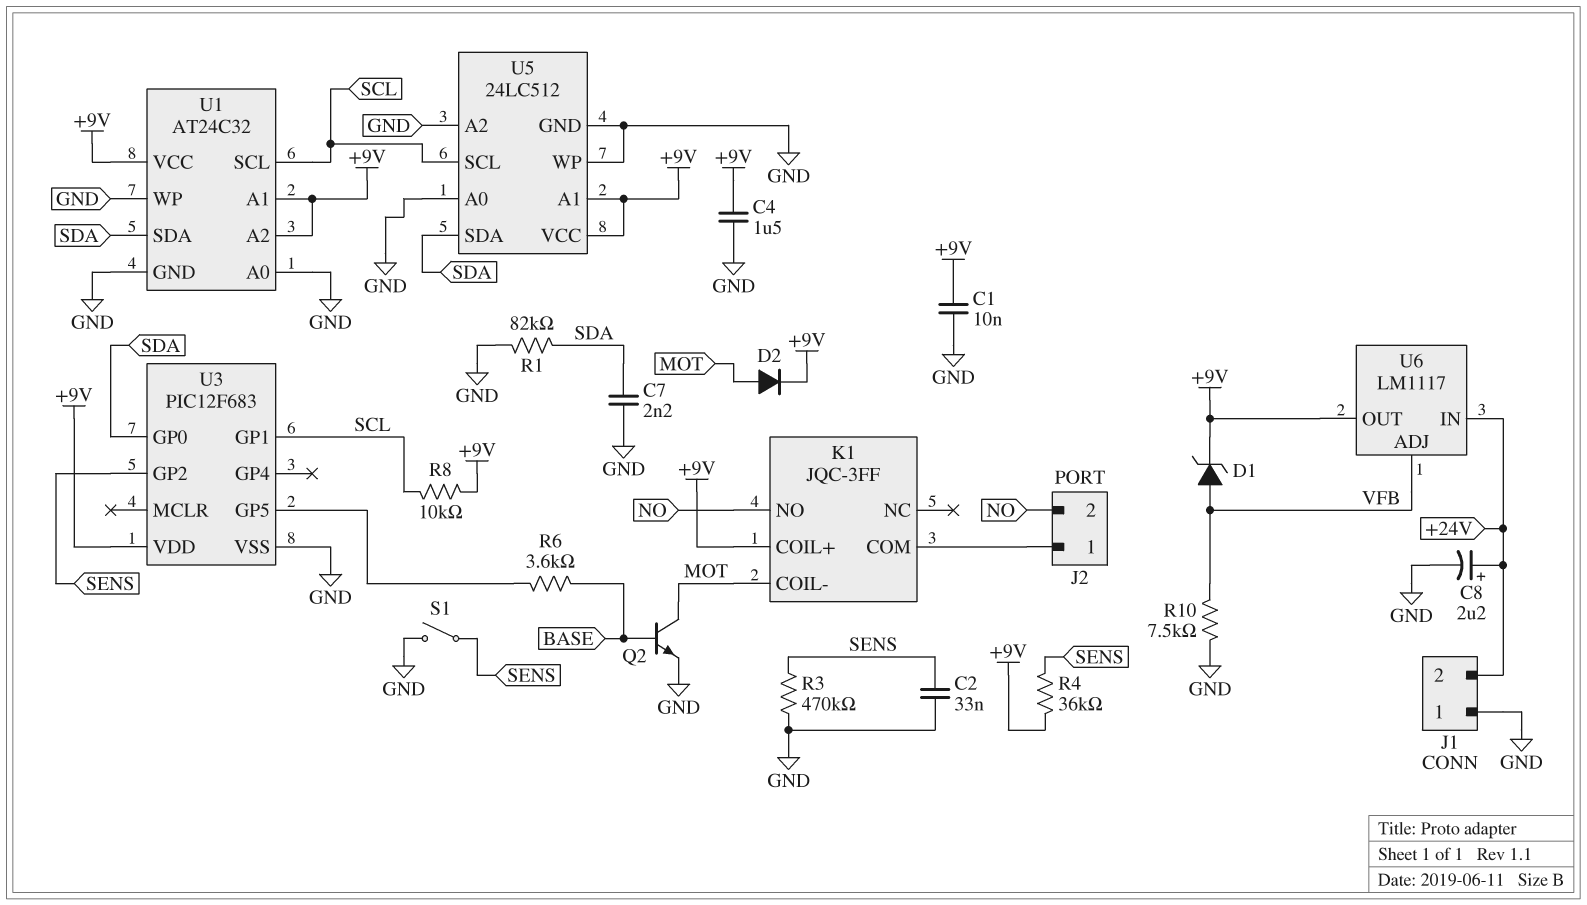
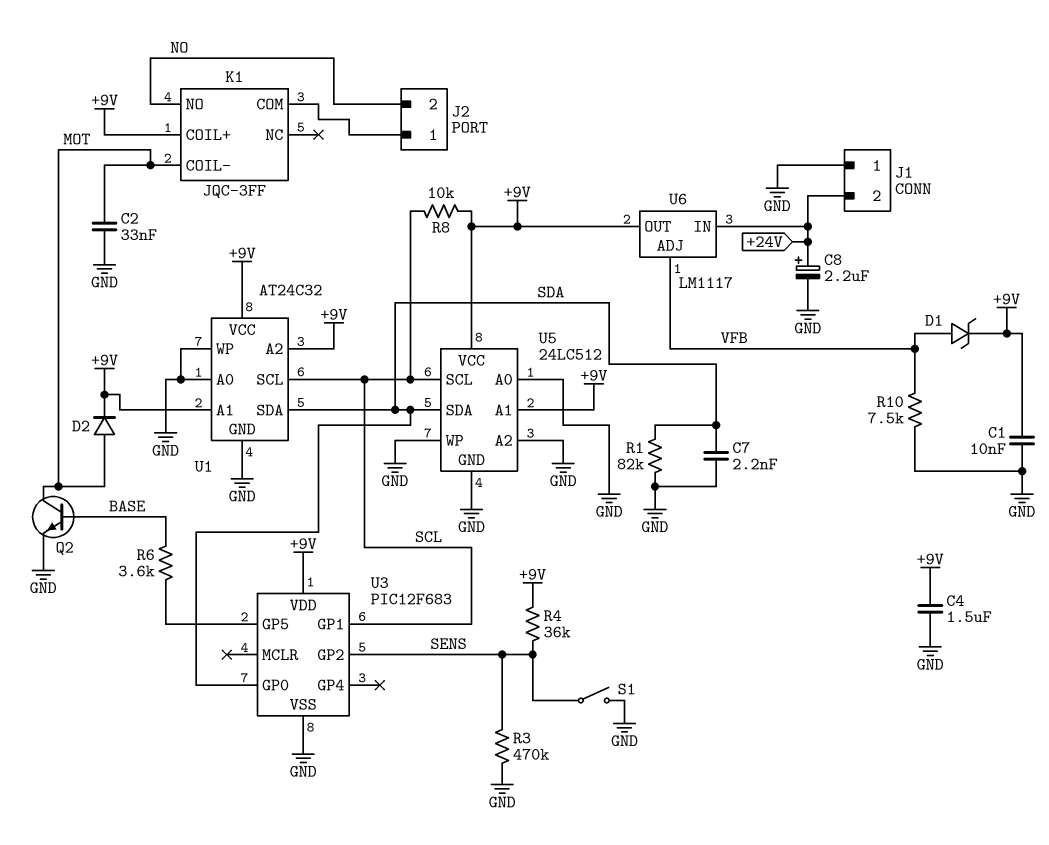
C2: 33nF (GND, SENS) -> 33nF (GND, MOT)

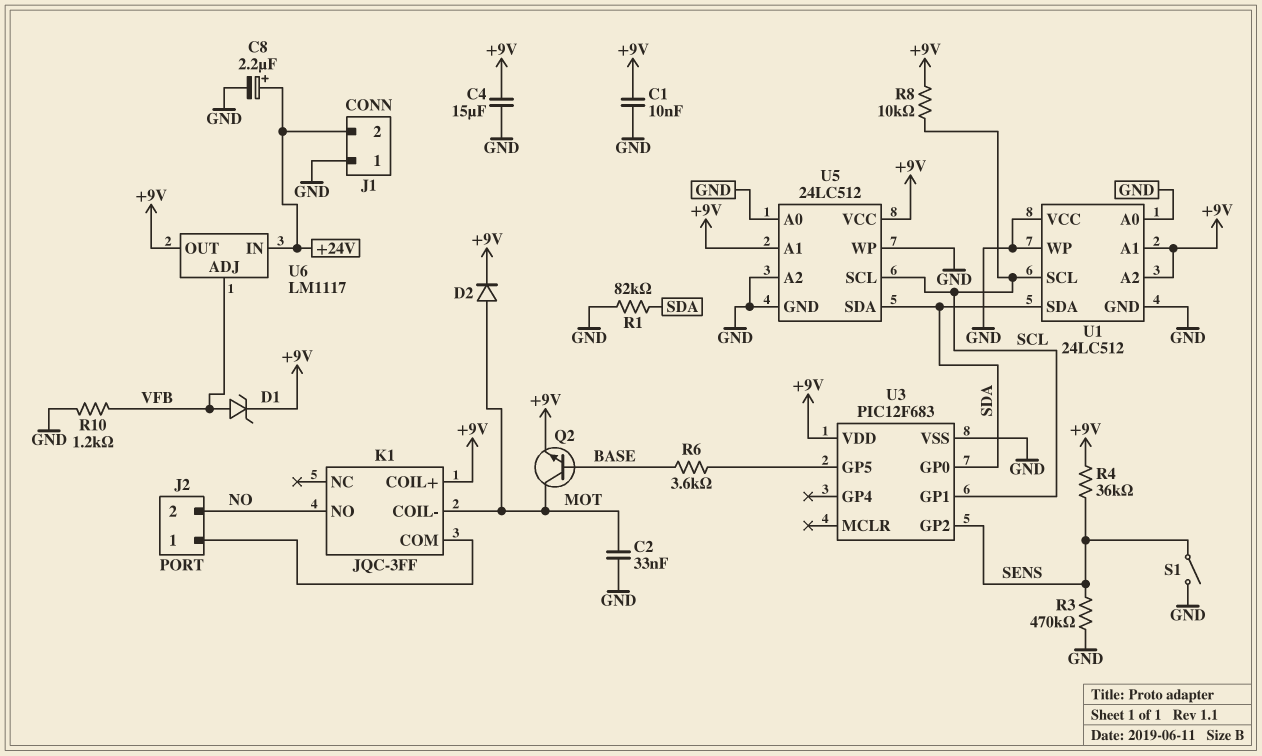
C4: 1.5uF (+9V, GND) -> 15uF (+9V, GND)
C7: 2.2nF (GND, SDA) -> none
Q2: NPN (B BASE, C MOT, E GND) -> NPN (B BASE, C MOT, E +9V)
R10: 7.5k (GND, VFB) -> 1.2k (GND, VFB)
U1: AT24C32 -> 24LC512
U1 pin VCC: +9V -> GND

